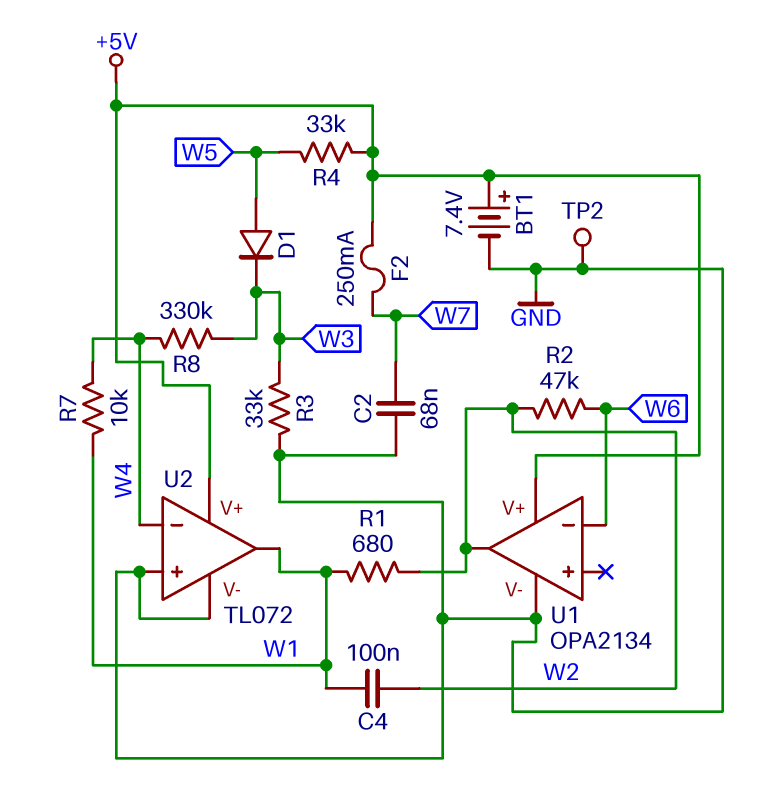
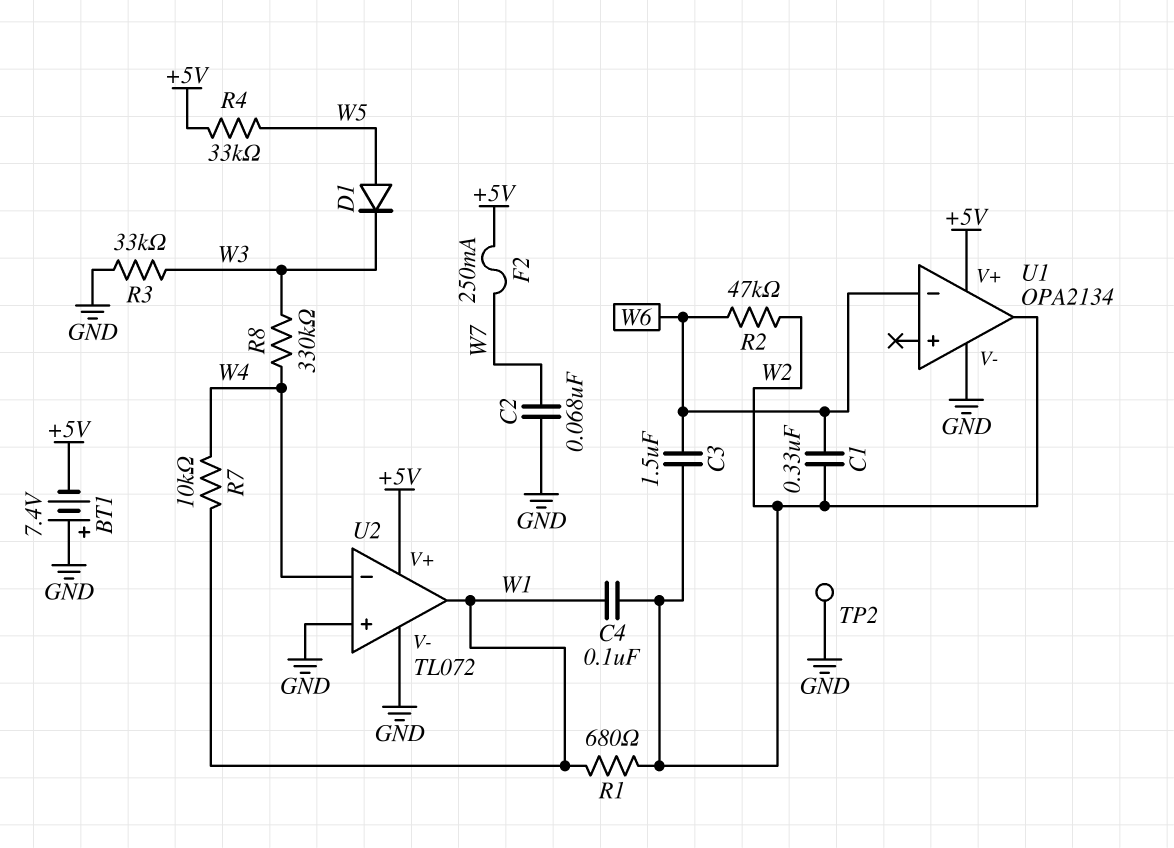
BT1: 7.4V (plus +5V, minus GND) -> 7.4V (plus GND, minus +5V)
C1: none -> 330nF (W2, W6)
C3: none -> 1.5uF (W2, W6)

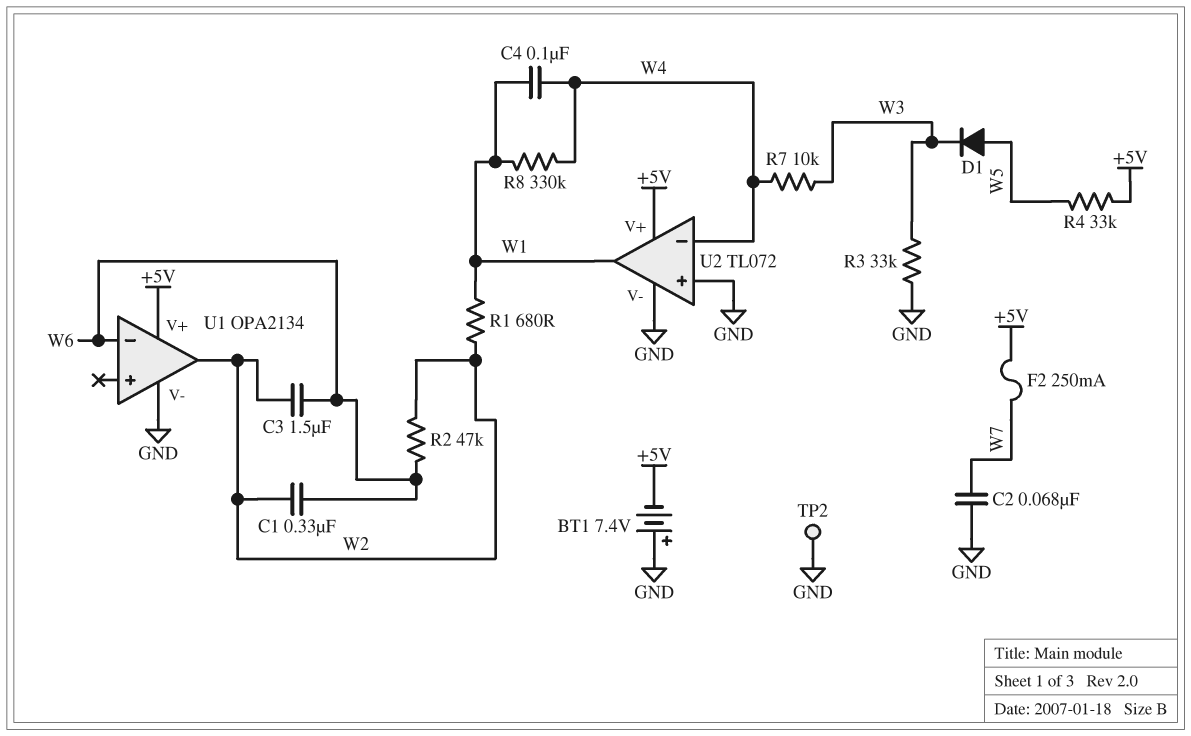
C4: 100nF (W1, W2) -> 100nF (W1, W4)
R7: 10k (W1, W4) -> 10k (W3, W4)
R8: 330k (W3, W4) -> 330k (W1, W4)

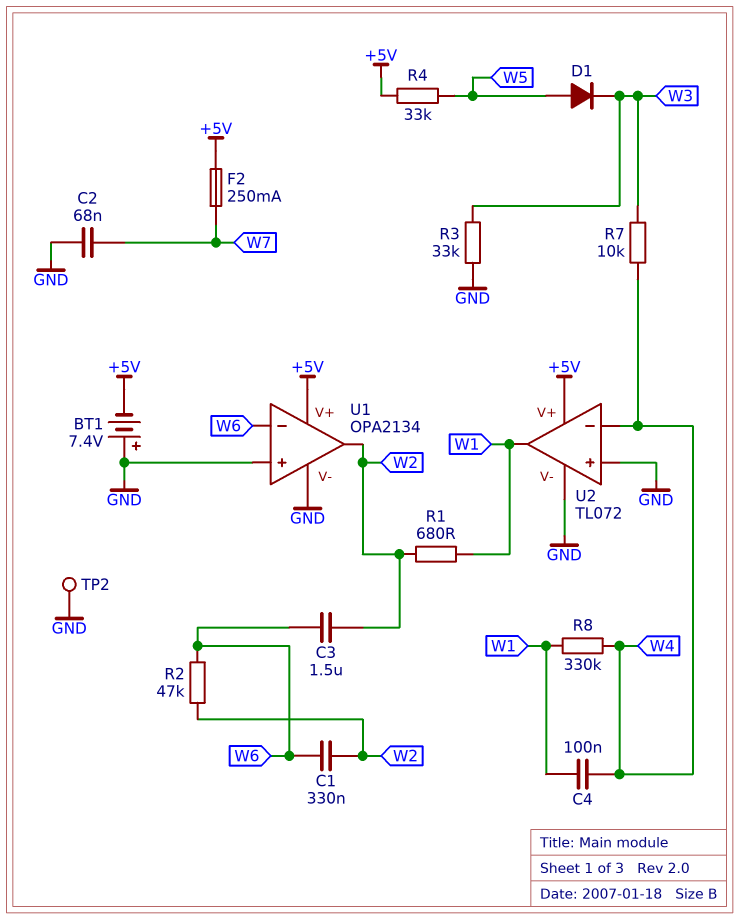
U1 pin in+: none -> GND

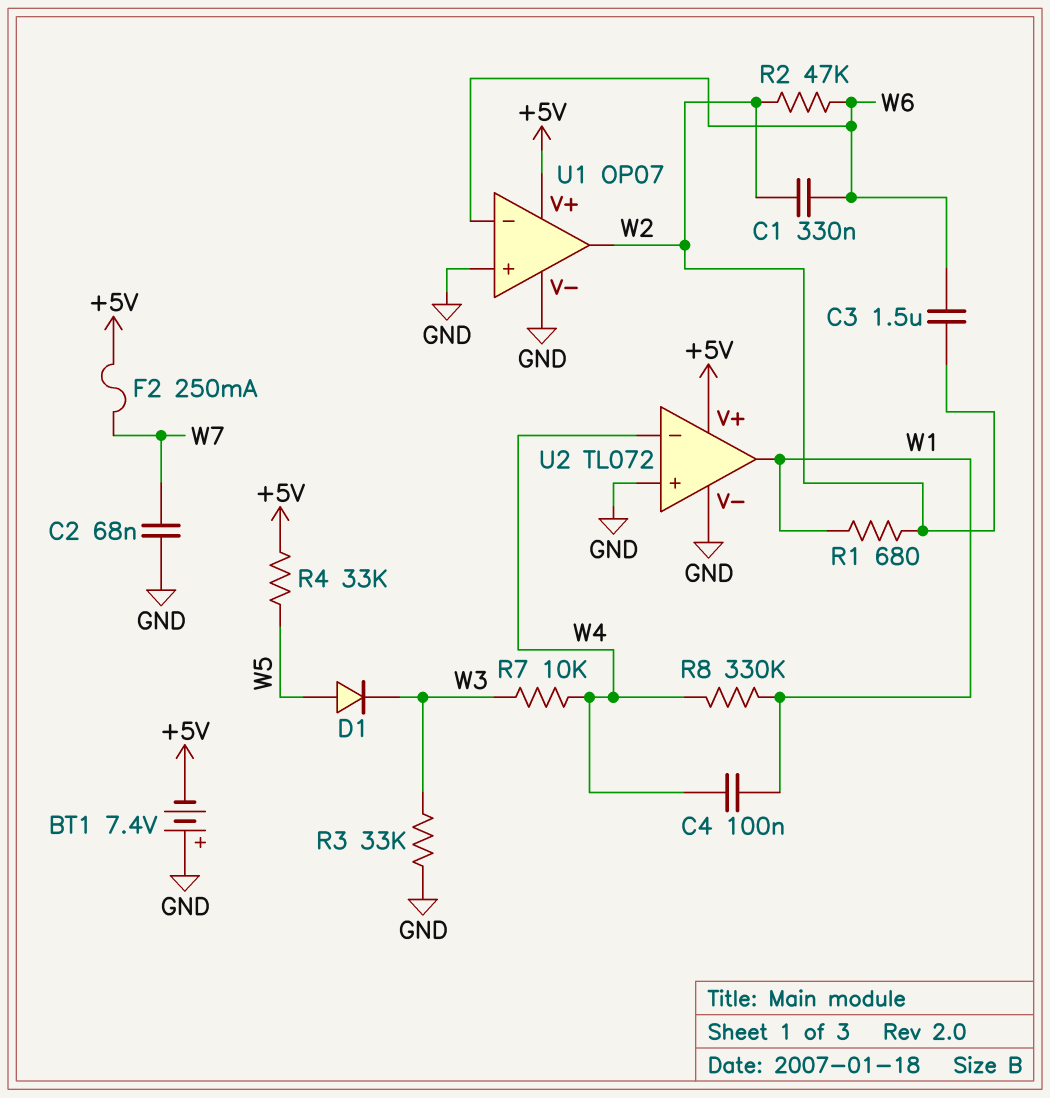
TP2: test point (GND) -> none
U1: OPA2134 -> OP07

